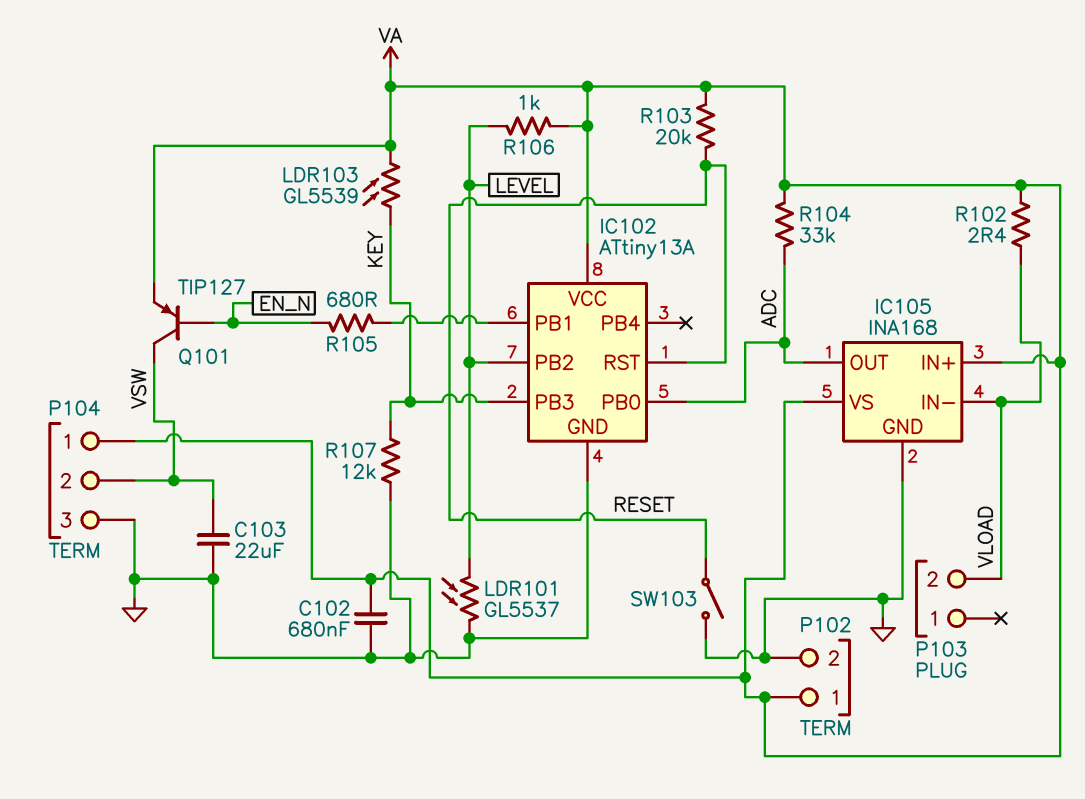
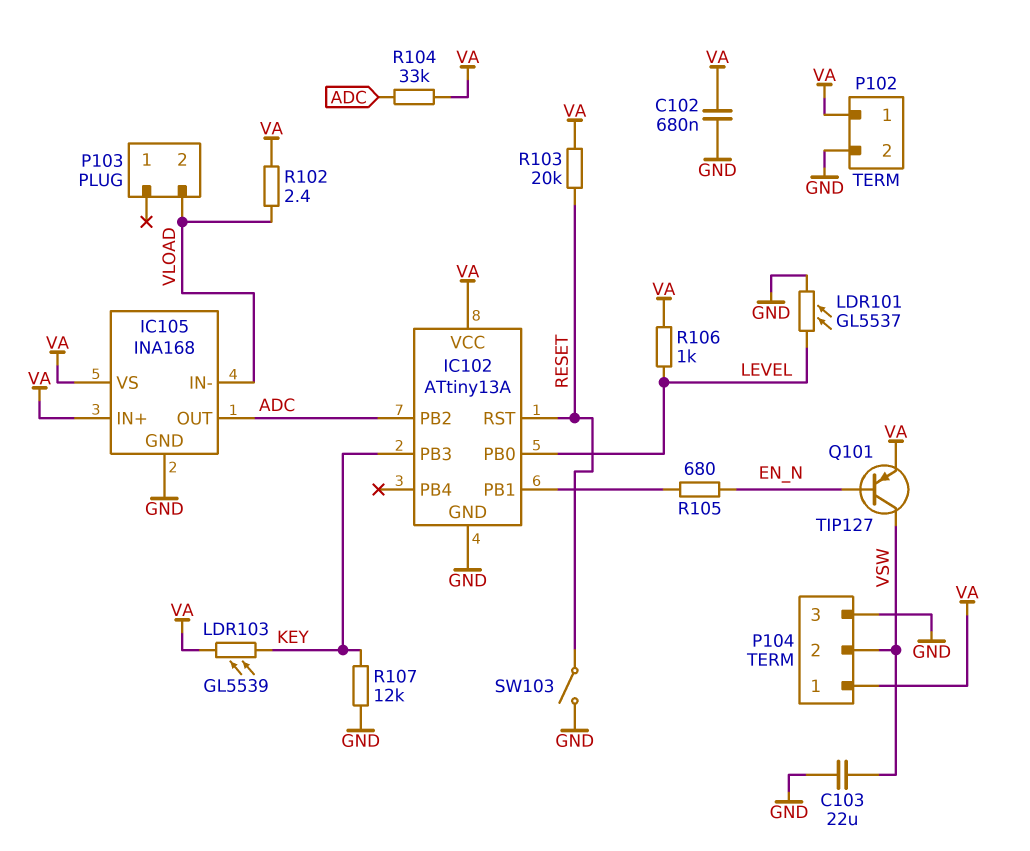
IC102 pin PB0: ADC -> LEVEL
IC102 pin PB2: LEVEL -> ADC

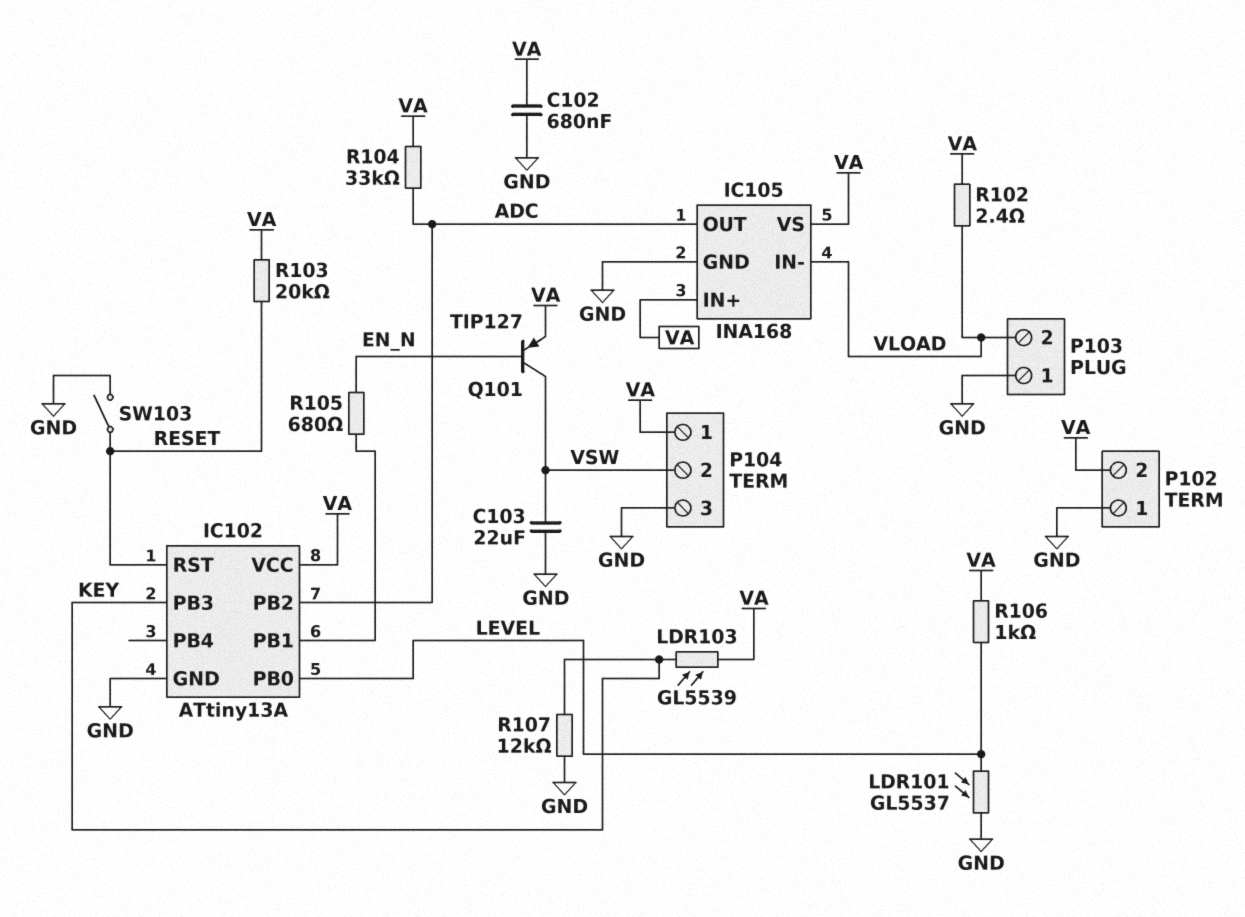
P102 pin 1: VA -> GND
P102 pin 2: GND -> VA
P103 pin 1: none -> GND

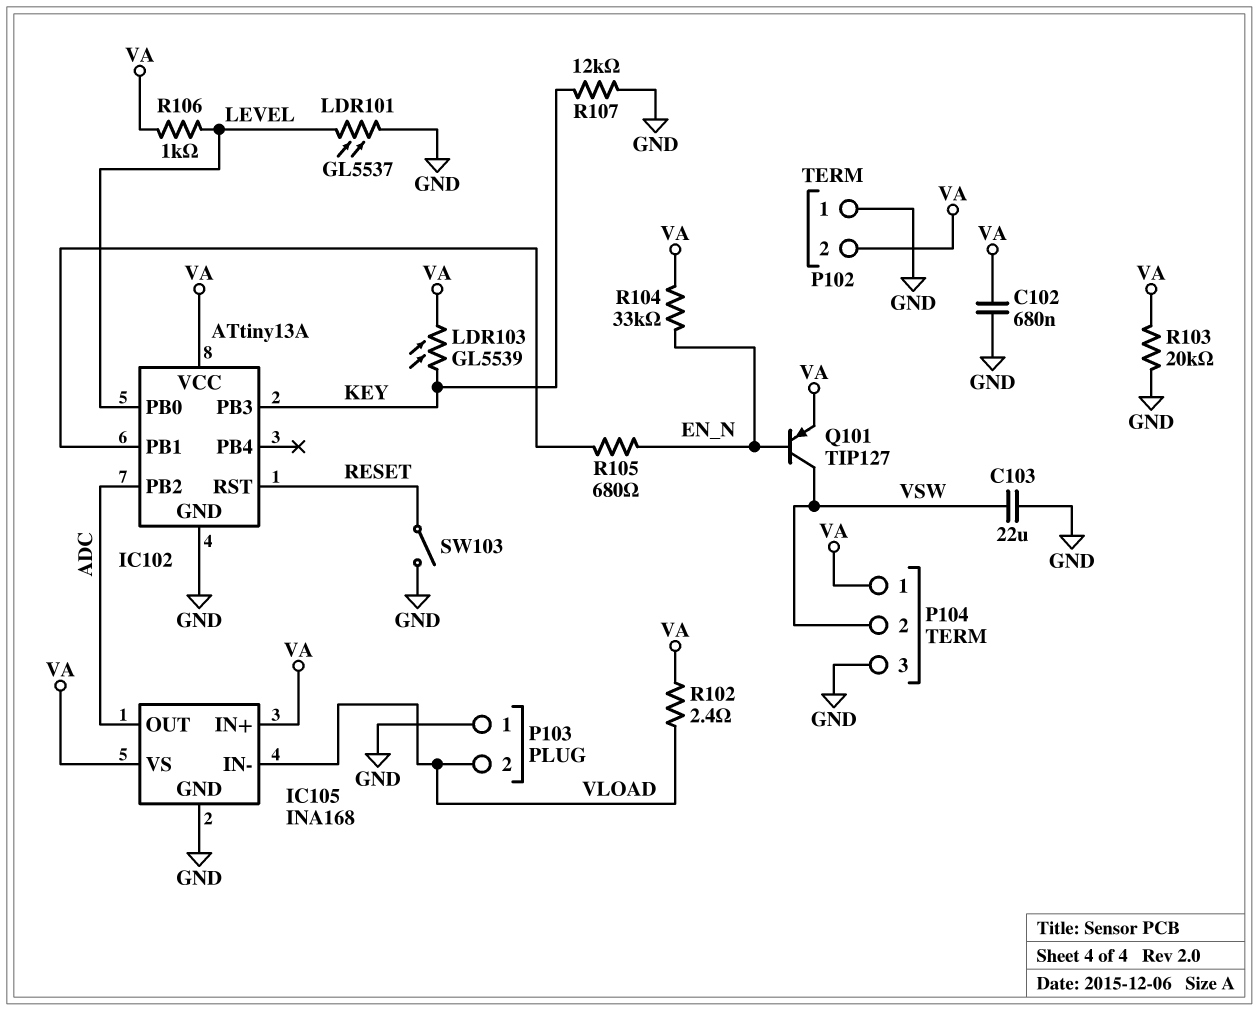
R103: 20k (RESET, VA) -> 20k (GND, VA)
R104: 33k (ADC, VA) -> 33k (EN_N, VA)

